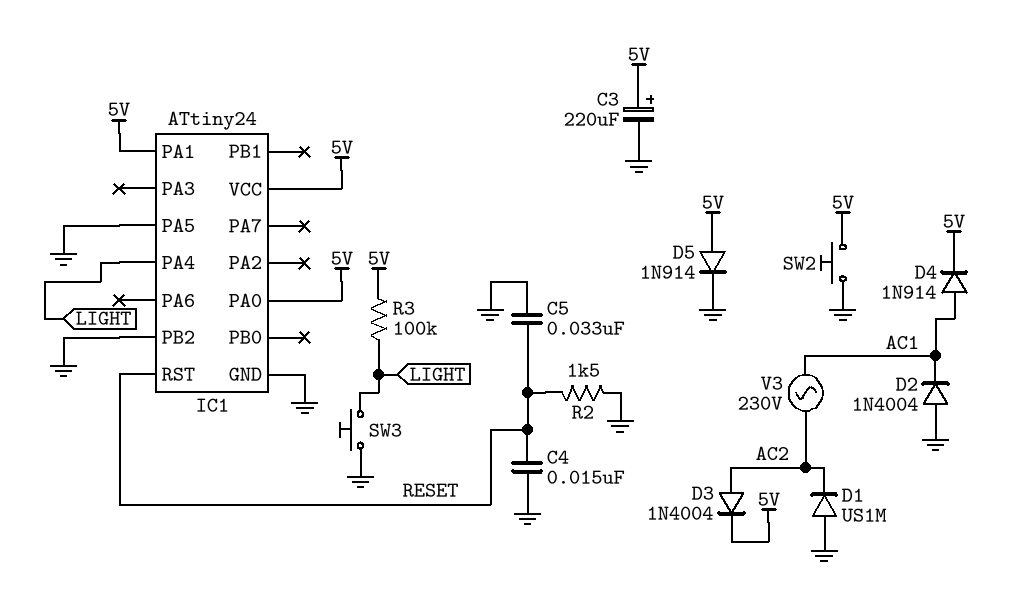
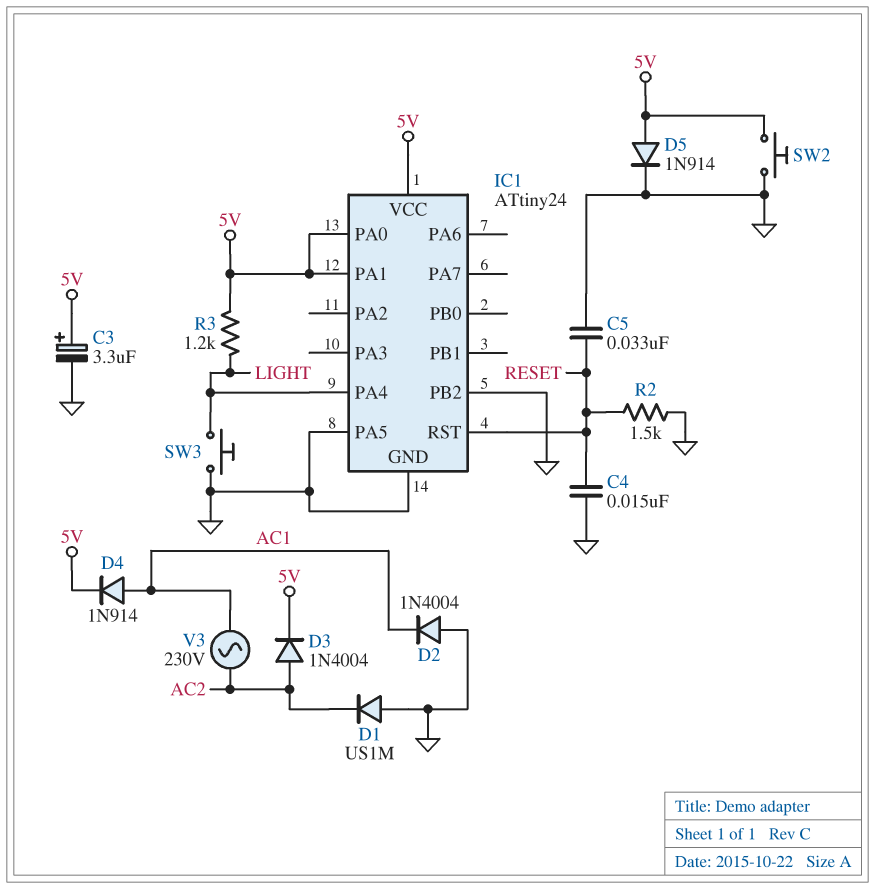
C3: 220uF (plus 5V, minus GND) -> 3.3uF (plus 5V, minus GND)
R3: 100k (5V, LIGHT) -> 1.2k (5V, LIGHT)

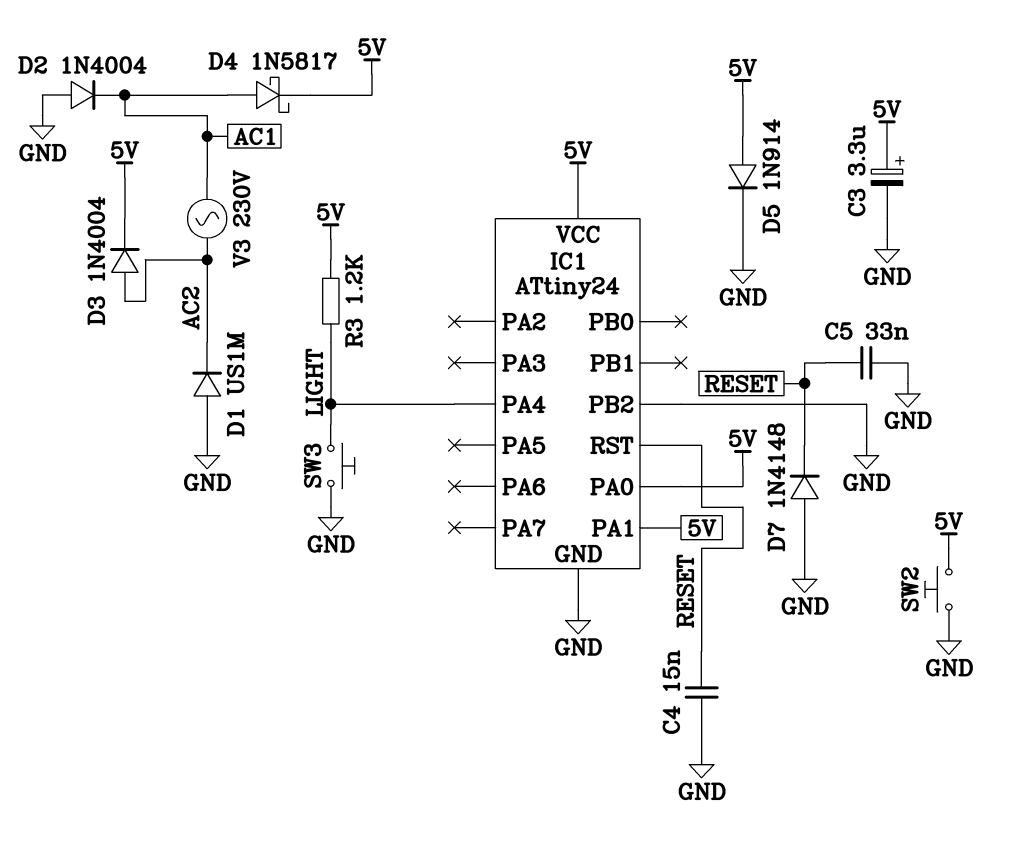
D4: diode 1N914 (A AC1, K 5V) -> schottky 1N5817 (A AC1, K 5V)
D7: none -> diode 1N4148 (A GND, K RESET)
IC1 pin PA5: GND -> none
R2: 1.5k (GND, RESET) -> none

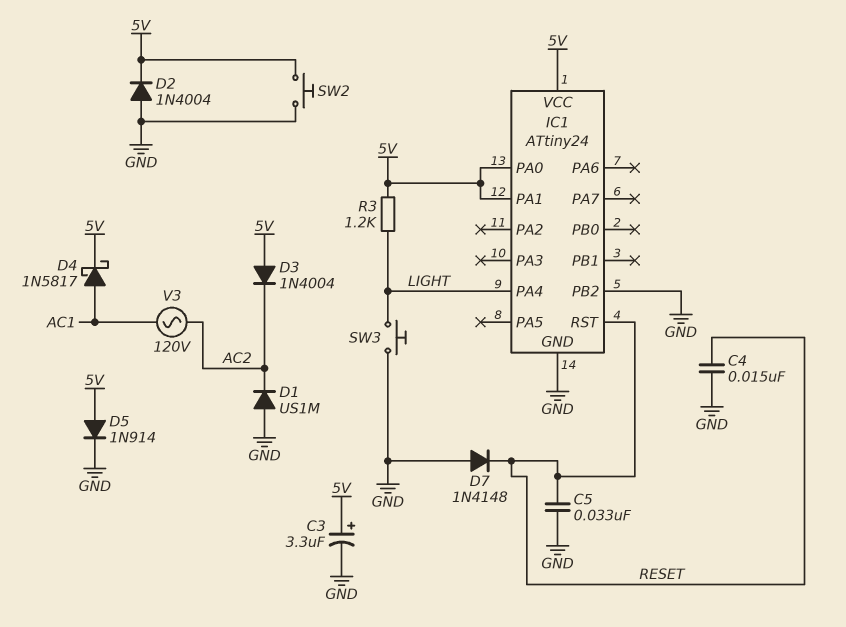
D2: diode 1N4004 (A GND, K AC1) -> diode 1N4004 (A GND, K 5V)
D3: diode 1N4004 (A AC2, K 5V) -> diode 1N4004 (A 5V, K AC2)
V3: AC 230V (AC1, AC2) -> AC 120V (AC1, AC2)

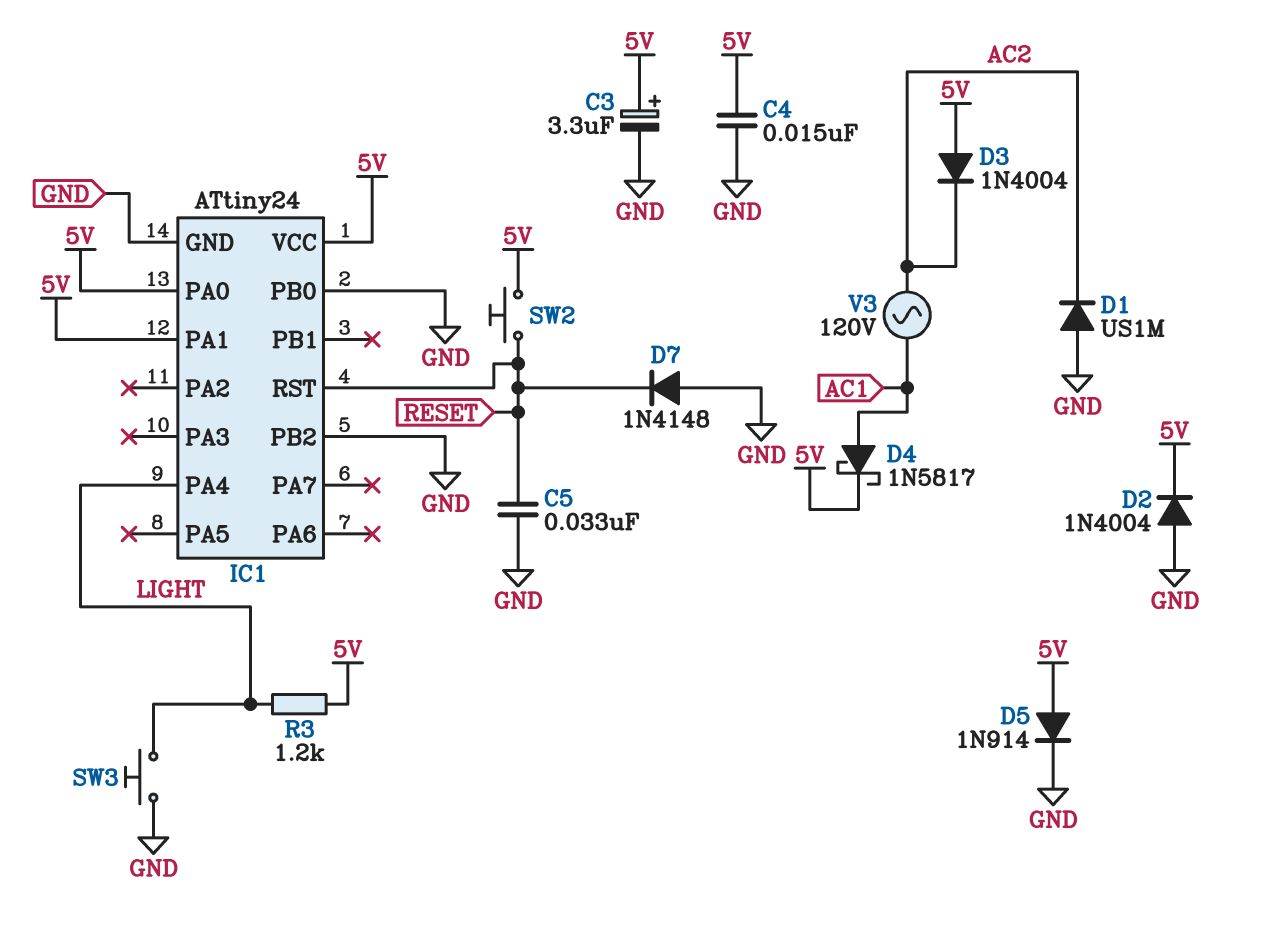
C4: 15nF (GND, RESET) -> 15nF (5V, GND)
IC1 pin PB0: none -> GND
SW2: button (5V, GND) -> button (5V, RESET)

